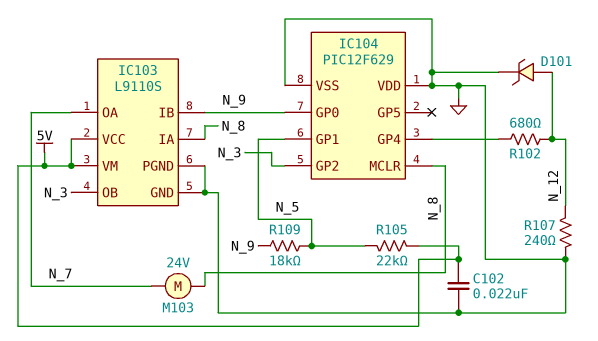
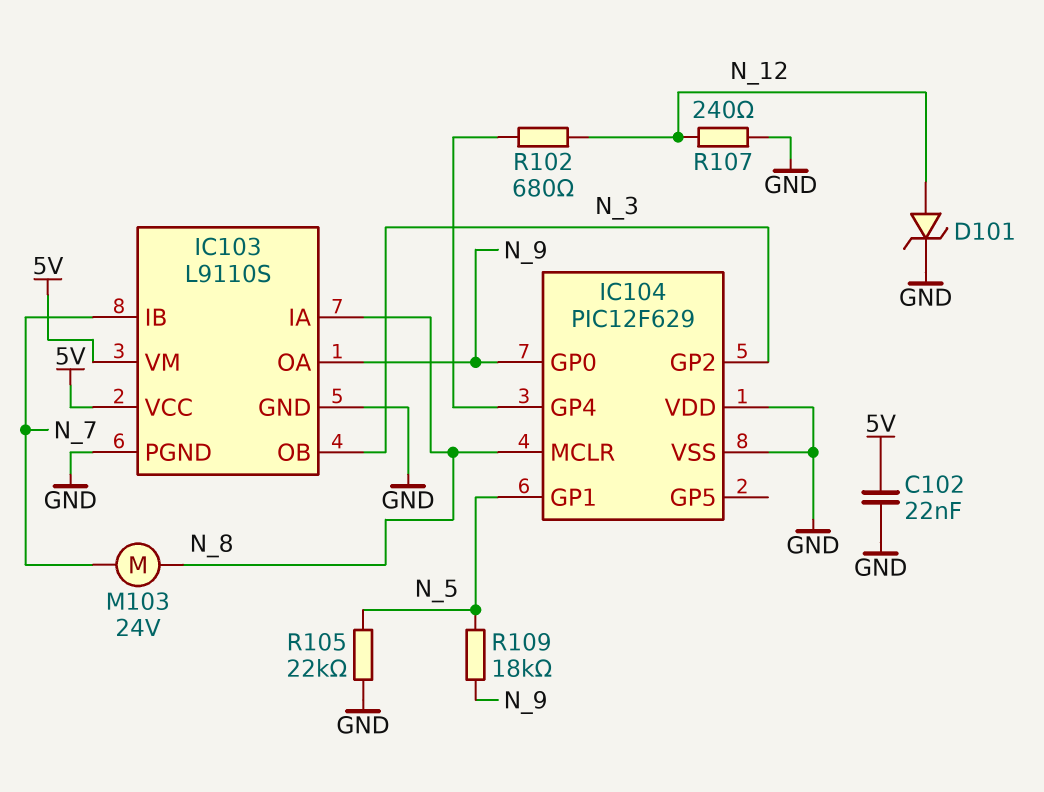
IC103 pin IB: N_9 -> N_7
IC103 pin OA: N_7 -> N_9
R105: 22k (5V, N_5) -> 22k (GND, N_5)

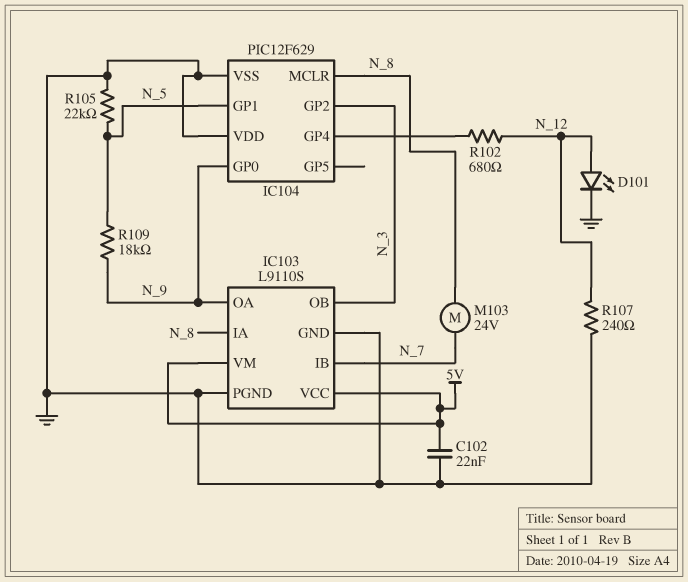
D101: zener (A N_12, K GND) -> LED (A N_12, K GND)

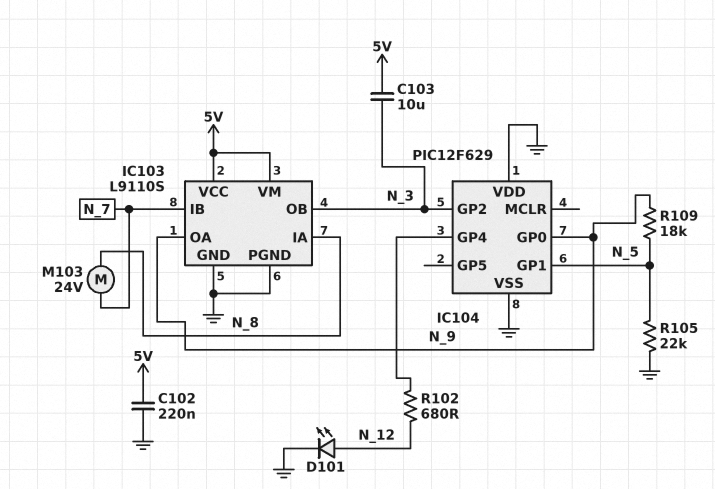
C102: 22nF (5V, GND) -> 220nF (5V, GND)
C103: none -> 10uF (5V, N_3)
IC104 pin MCLR: N_8 -> none
R107: 240 (GND, N_12) -> none

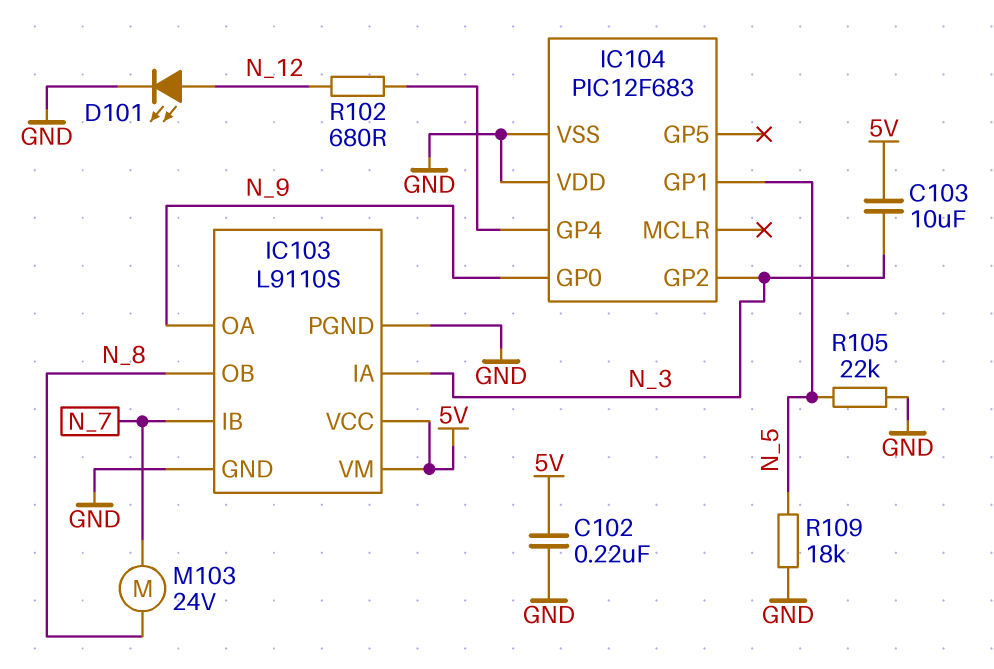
IC103 pin IA: N_8 -> N_3
IC103 pin OB: N_3 -> N_8
IC104: PIC12F629 -> PIC12F683
R109: 18k (N_5, N_9) -> 18k (GND, N_5)

